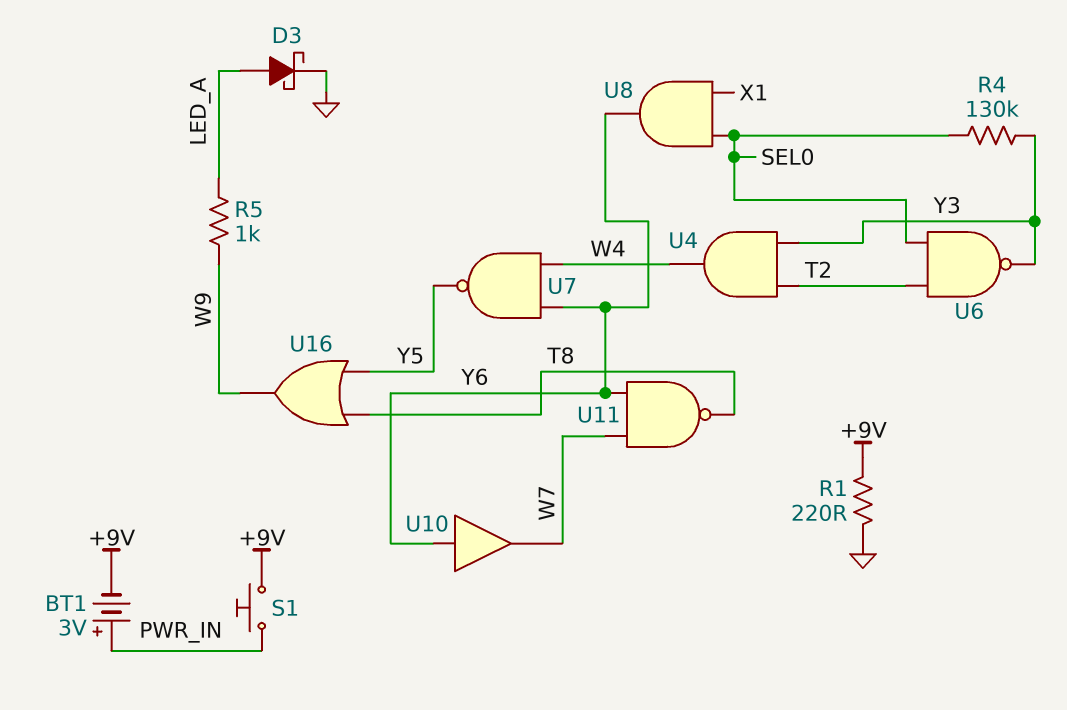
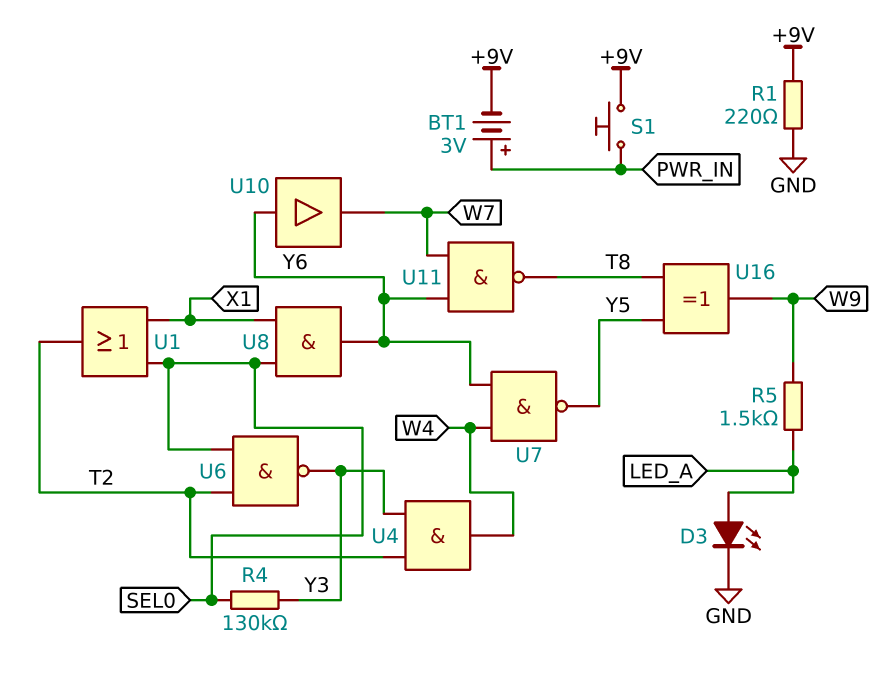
D3: schottky (A LED_A, K GND) -> LED (A LED_A, K GND)
R5: 1k (LED_A, W9) -> 1.5k (LED_A, W9)
U1: none -> OR (in SEL0, in X1, out T2)
U16: OR (in T8, in Y5, out W9) -> XOR (in T8, in Y5, out W9)

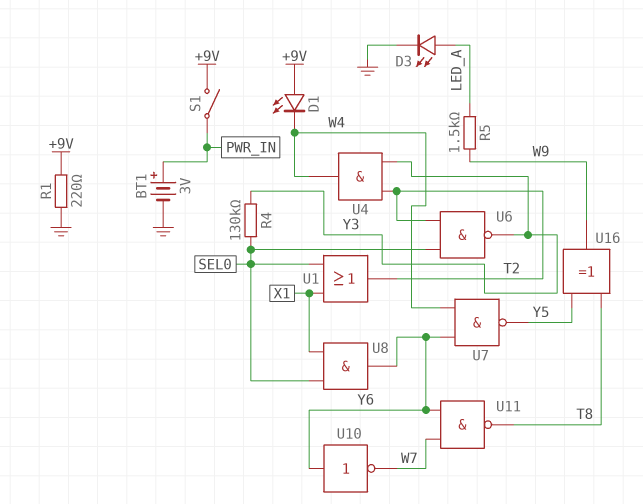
BT1: 3V (plus PWR_IN, minus +9V) -> 3V (plus PWR_IN, minus GND)
D1: none -> LED (A +9V, K W4)
S1: button (+9V, PWR_IN) -> switch (+9V, PWR_IN)
U10: buffer (in Y6, out W7) -> NOT (in Y6, out W7)

